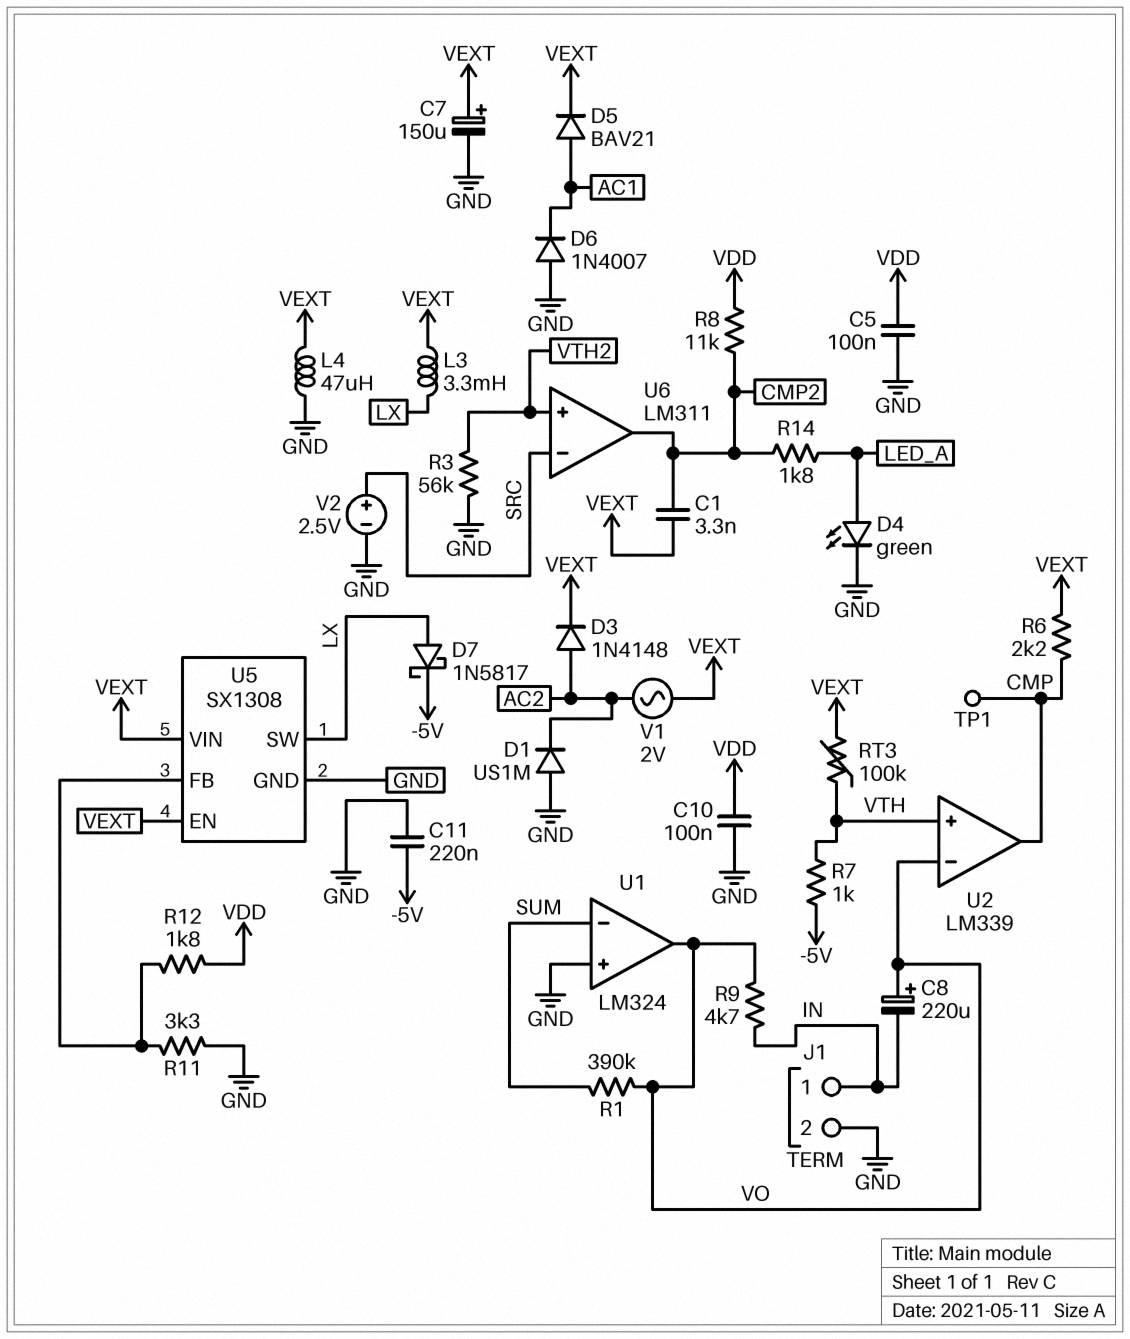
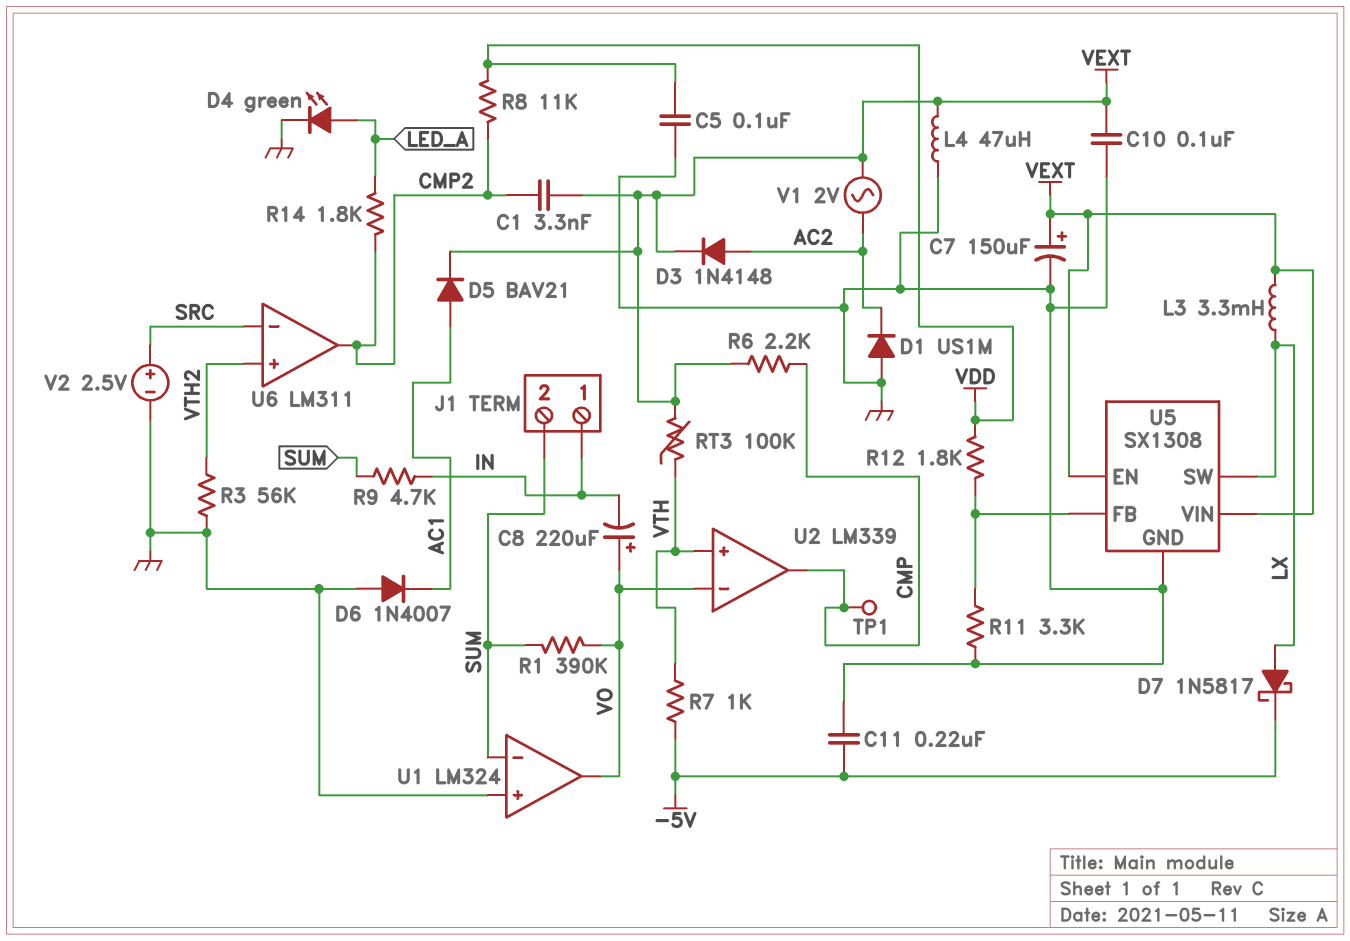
C10: 100nF (GND, VDD) -> 100nF (GND, VEXT)
J1 pin 2: GND -> SUM
R9: 4.7k (IN, VO) -> 4.7k (IN, SUM)

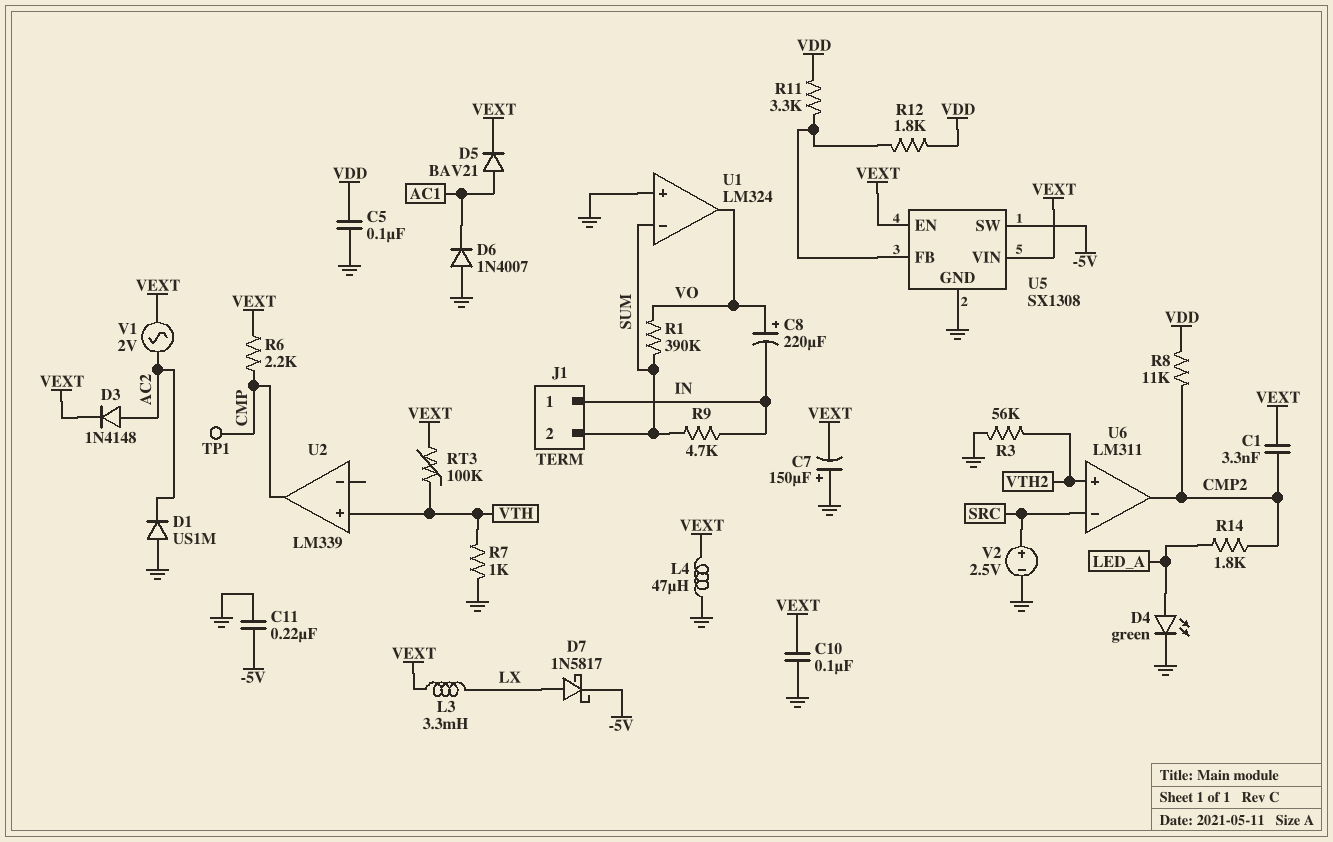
C7: 150uF (plus VEXT, minus GND) -> 150uF (plus GND, minus VEXT)
R7: 1k (-5V, VTH) -> 1k (GND, VTH)
R11: 3.3k (GND, U5/FB) -> 3.3k (U5/FB, VDD)
U2 pin in-: VO -> none
U5 pin SW: LX -> -5V

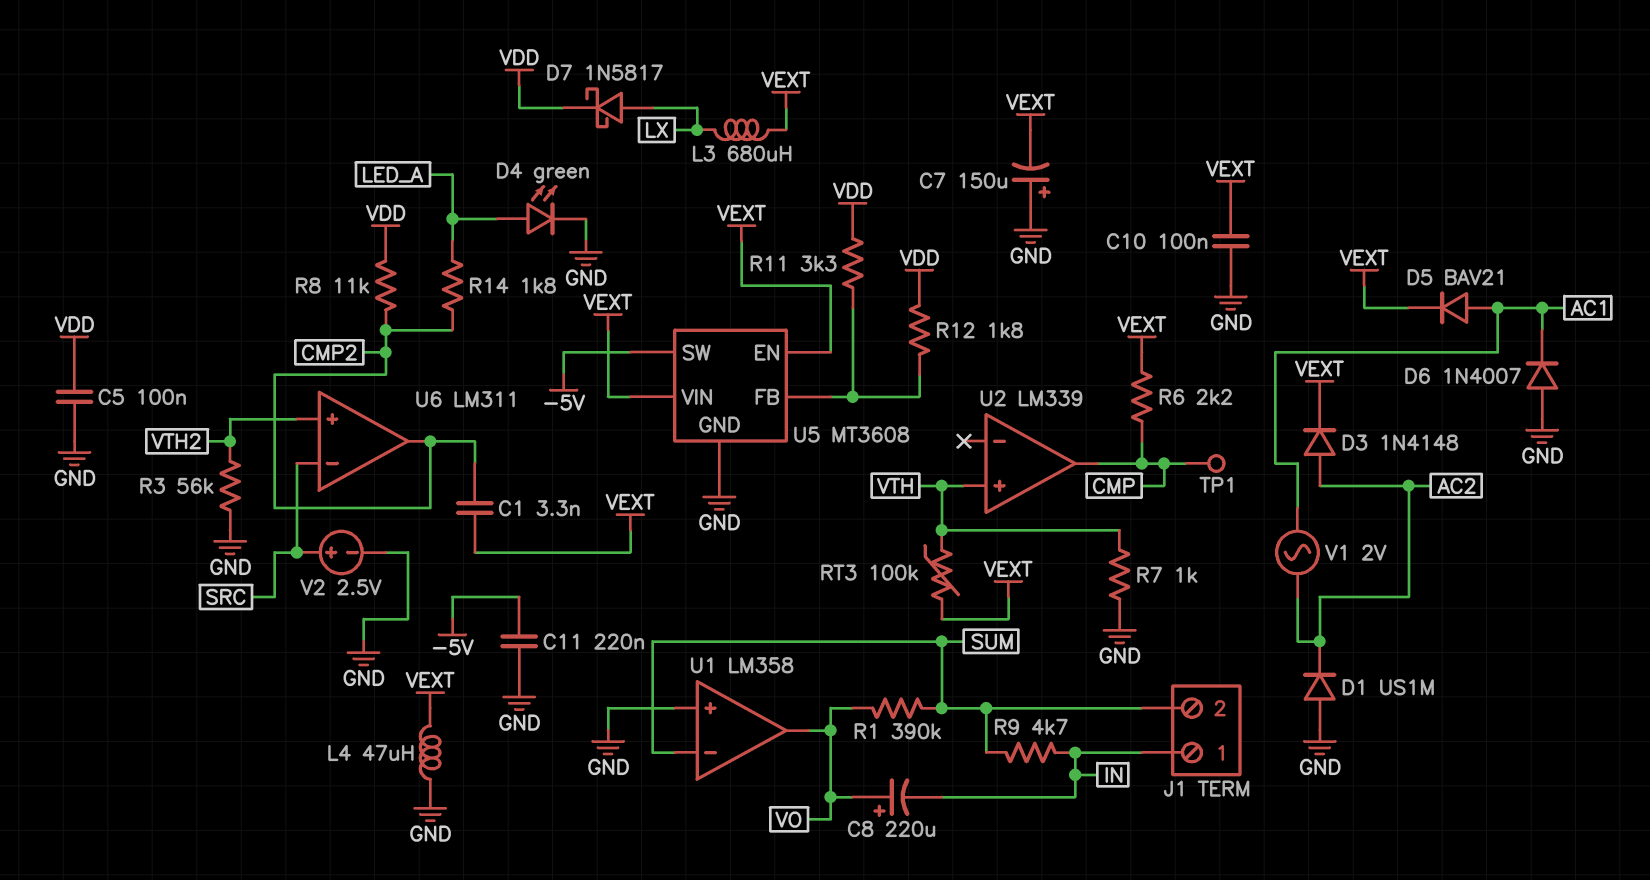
D7: schottky 1N5817 (A LX, K -5V) -> schottky 1N5817 (A LX, K VDD)
L3: 3.3mH (LX, VEXT) -> 680uH (LX, VEXT)
U1: LM324 -> LM358
U5: SX1308 -> MT3608
V1: AC 2V (AC2, VEXT) -> AC 2V (AC1, AC2)

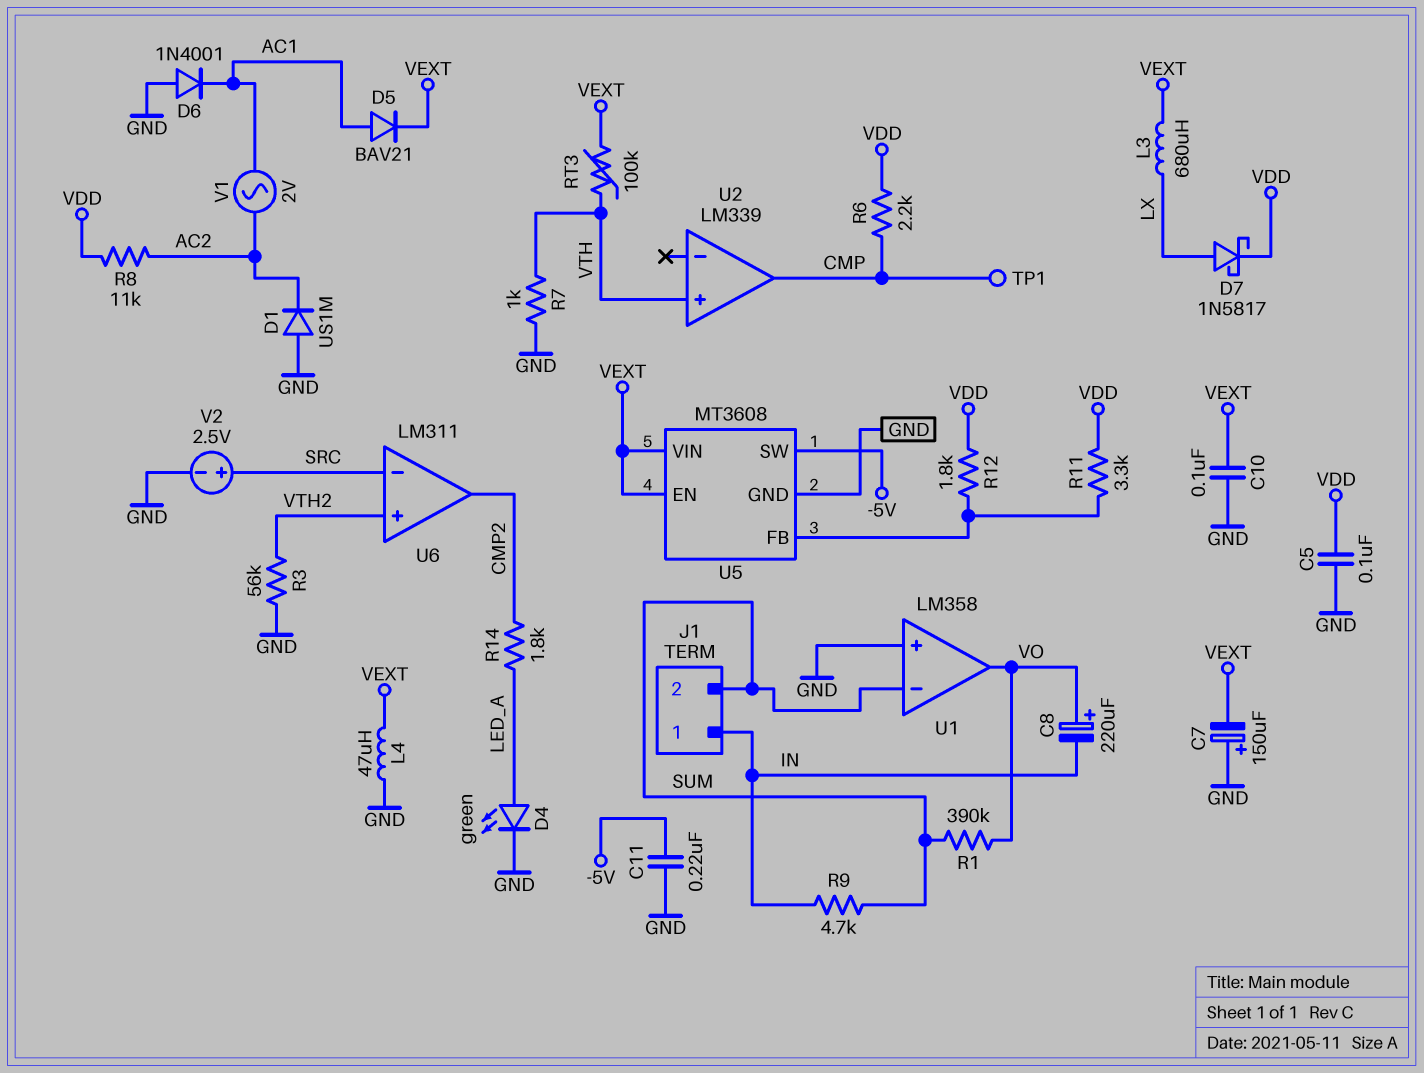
C1: 3.3nF (CMP2, VEXT) -> none
D3: diode 1N4148 (A AC2, K VEXT) -> none
D6: diode 1N4007 (A GND, K AC1) -> diode 1N4001 (A GND, K AC1)
R6: 2.2k (CMP, VEXT) -> 2.2k (CMP, VDD)
R8: 11k (CMP2, VDD) -> 11k (AC2, VDD)

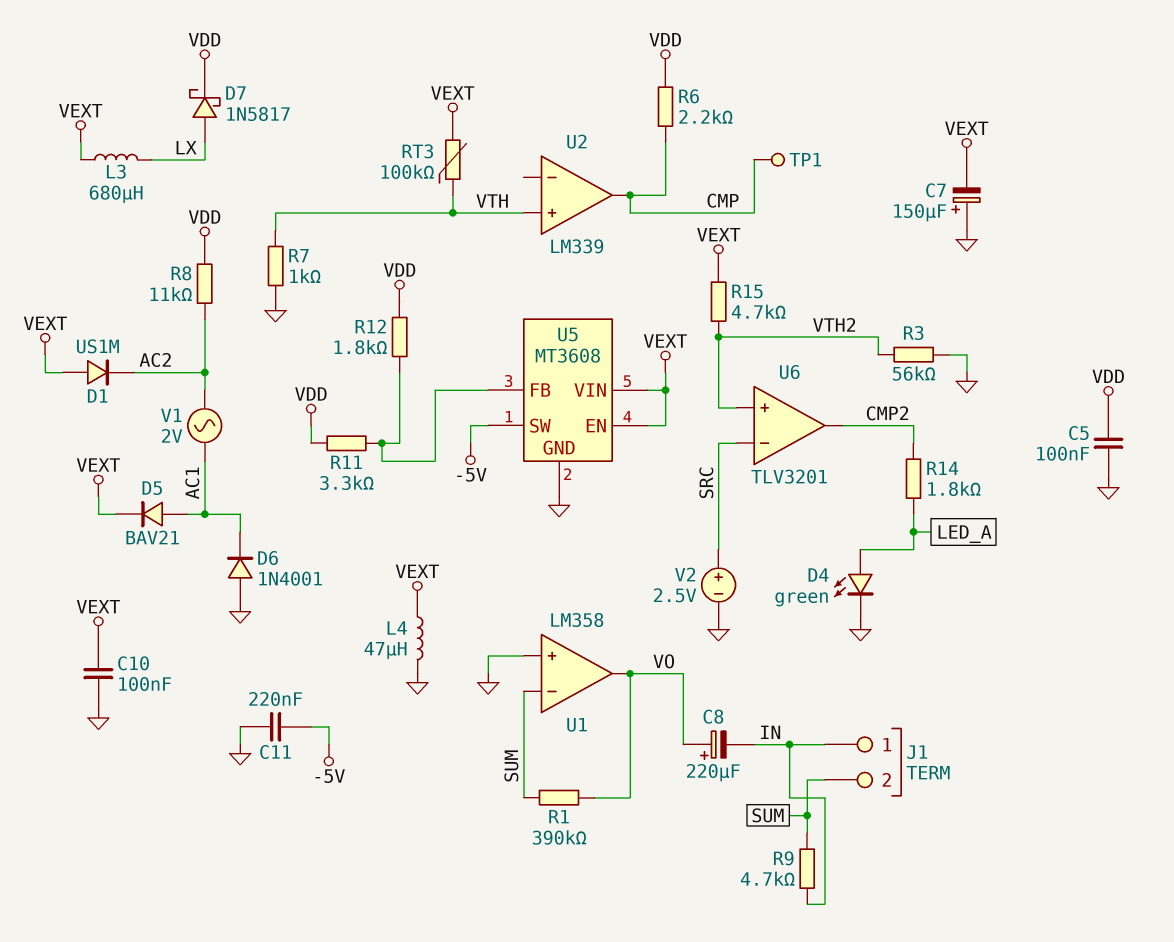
D1: diode US1M (A GND, K AC2) -> diode US1M (A VEXT, K AC2)
R15: none -> 4.7k (VEXT, VTH2)
U6: LM311 -> TLV3201

